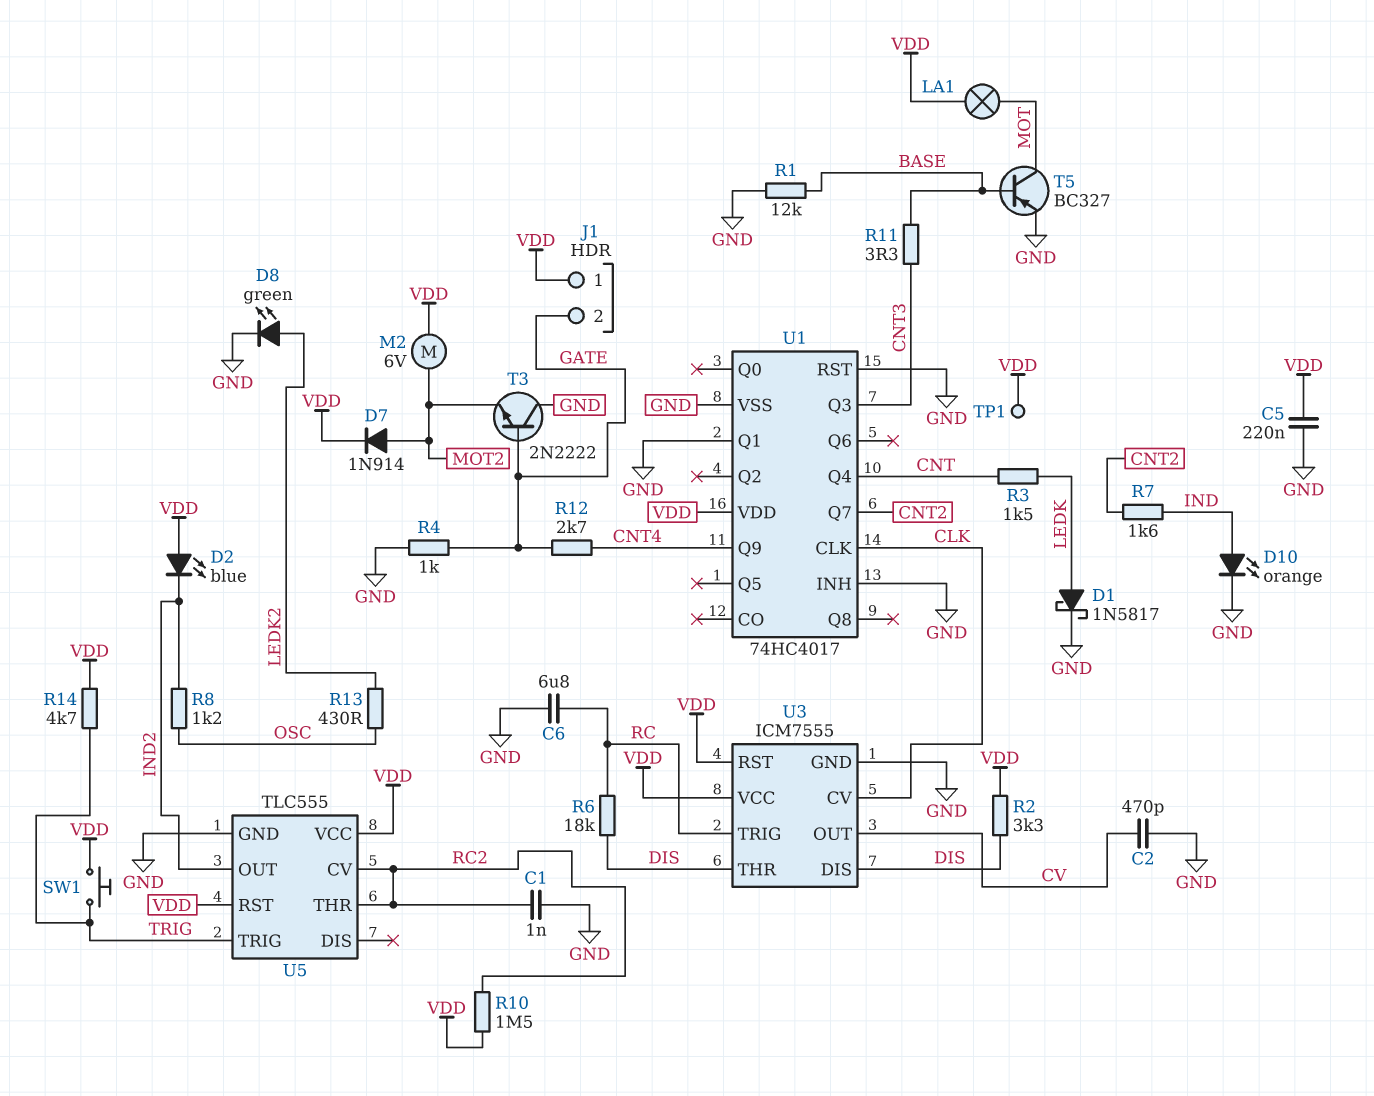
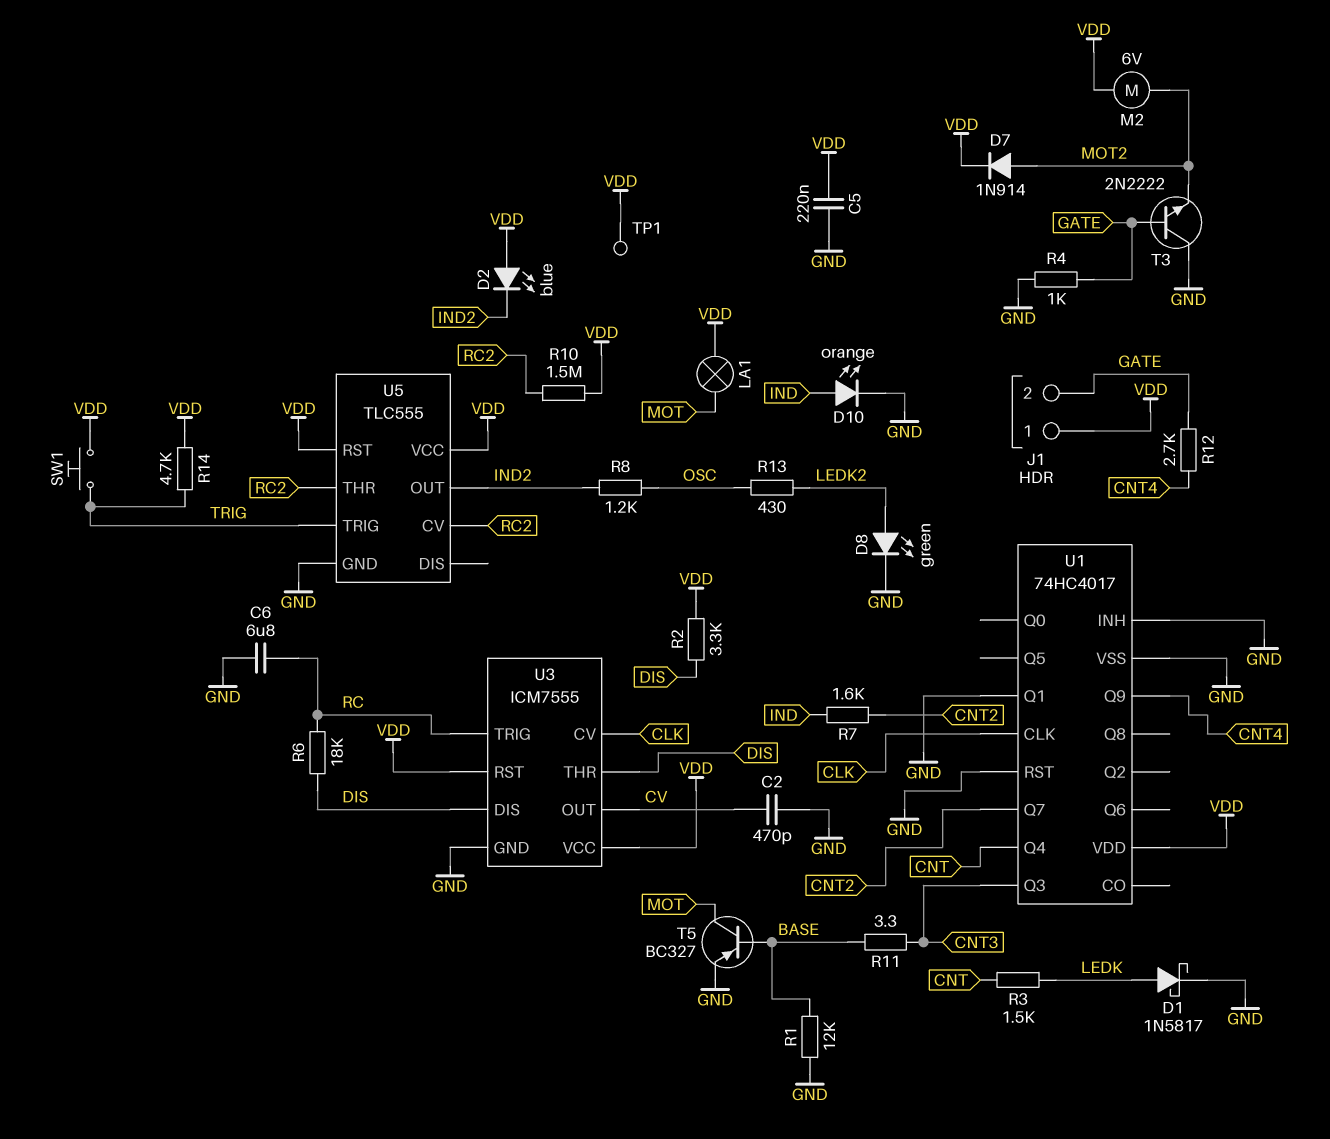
C1: 1nF (GND, RC2) -> none

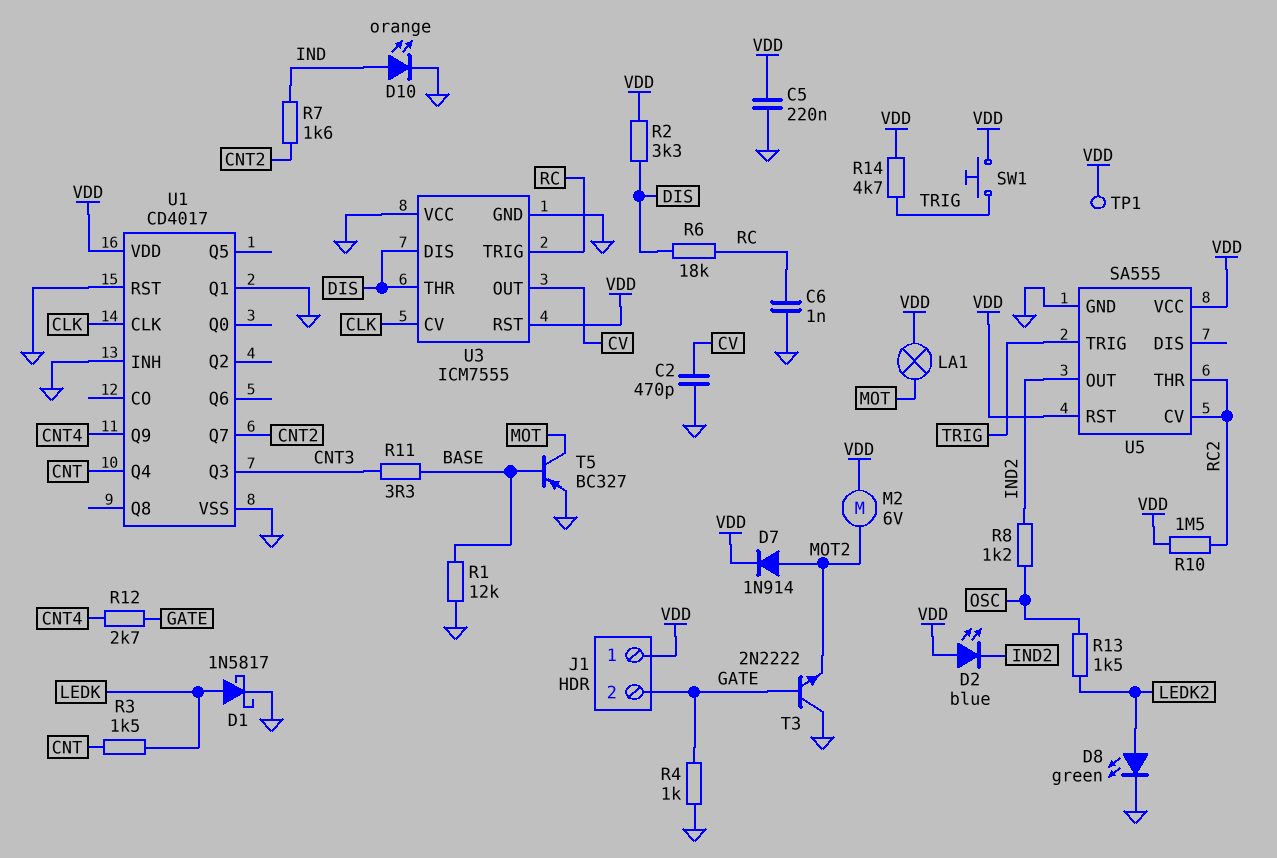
C6: 6.8uF (GND, RC) -> 1nF (GND, RC)
R13: 430 (LEDK2, OSC) -> 1.5k (LEDK2, OSC)
U1: 74HC4017 -> CD4017
U3 pin VCC: VDD -> GND
U5: TLC555 -> SA555

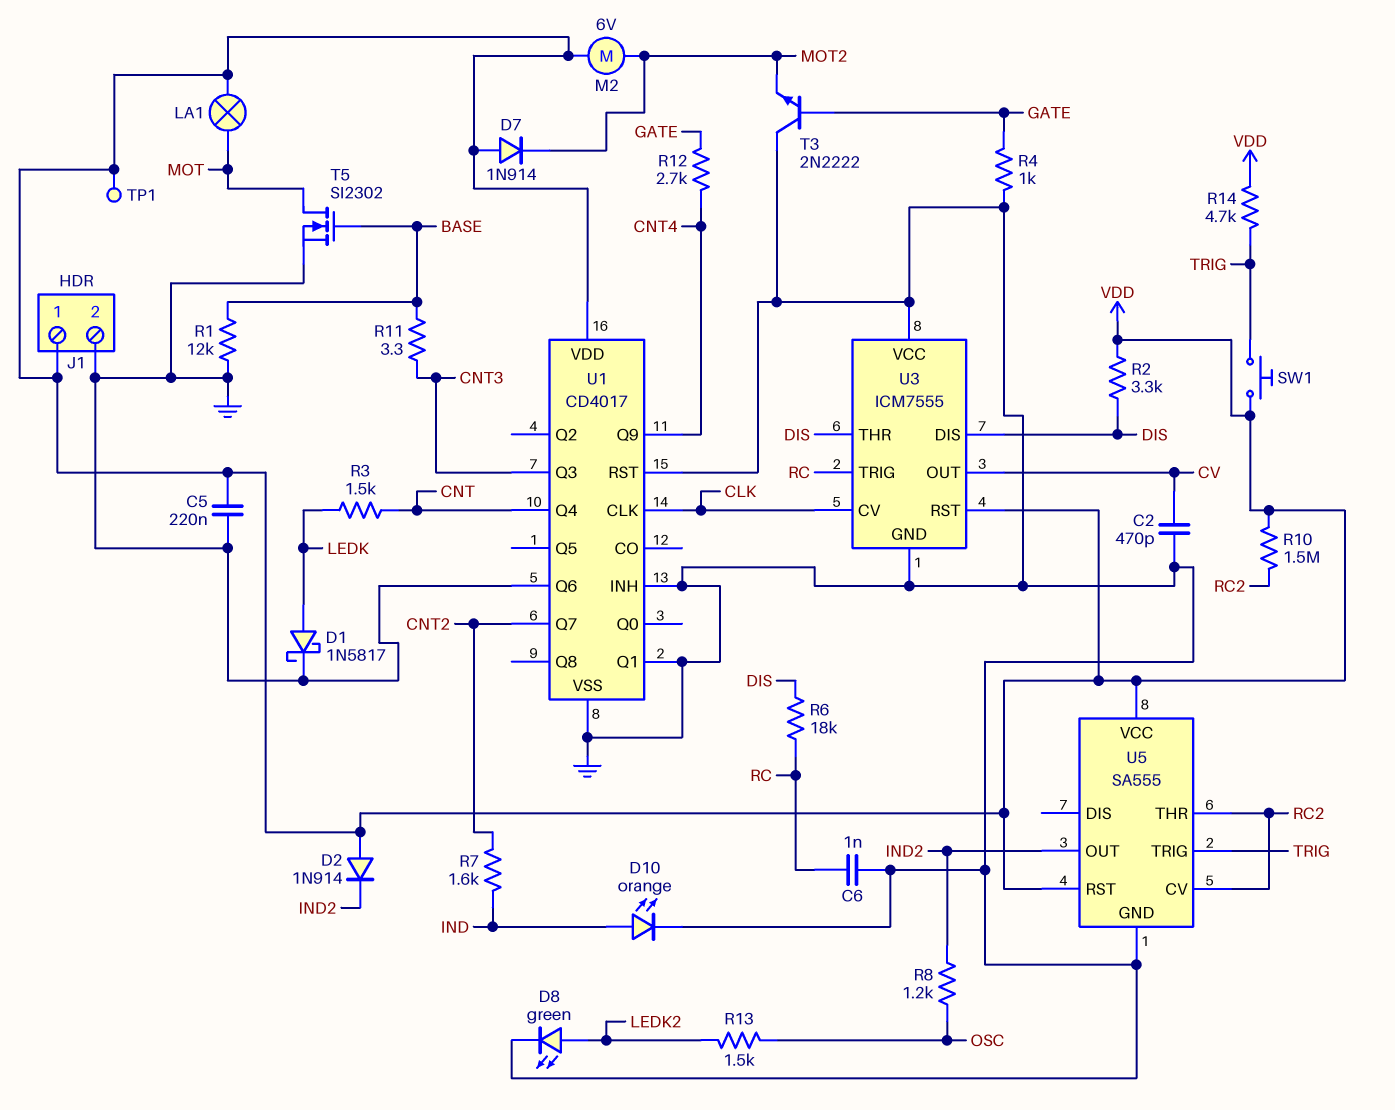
D2: LED blue (A VDD, K IND2) -> diode 1N914 (A VDD, K IND2)
D7: diode 1N914 (A MOT2, K VDD) -> diode 1N914 (A VDD, K MOT2)
J1 pin 2: GATE -> GND
T5: PNP BC327 (B BASE, C MOT, E GND) -> NMOS SI2302 (G BASE, D MOT, S GND)
U1 pin Q6: none -> GND

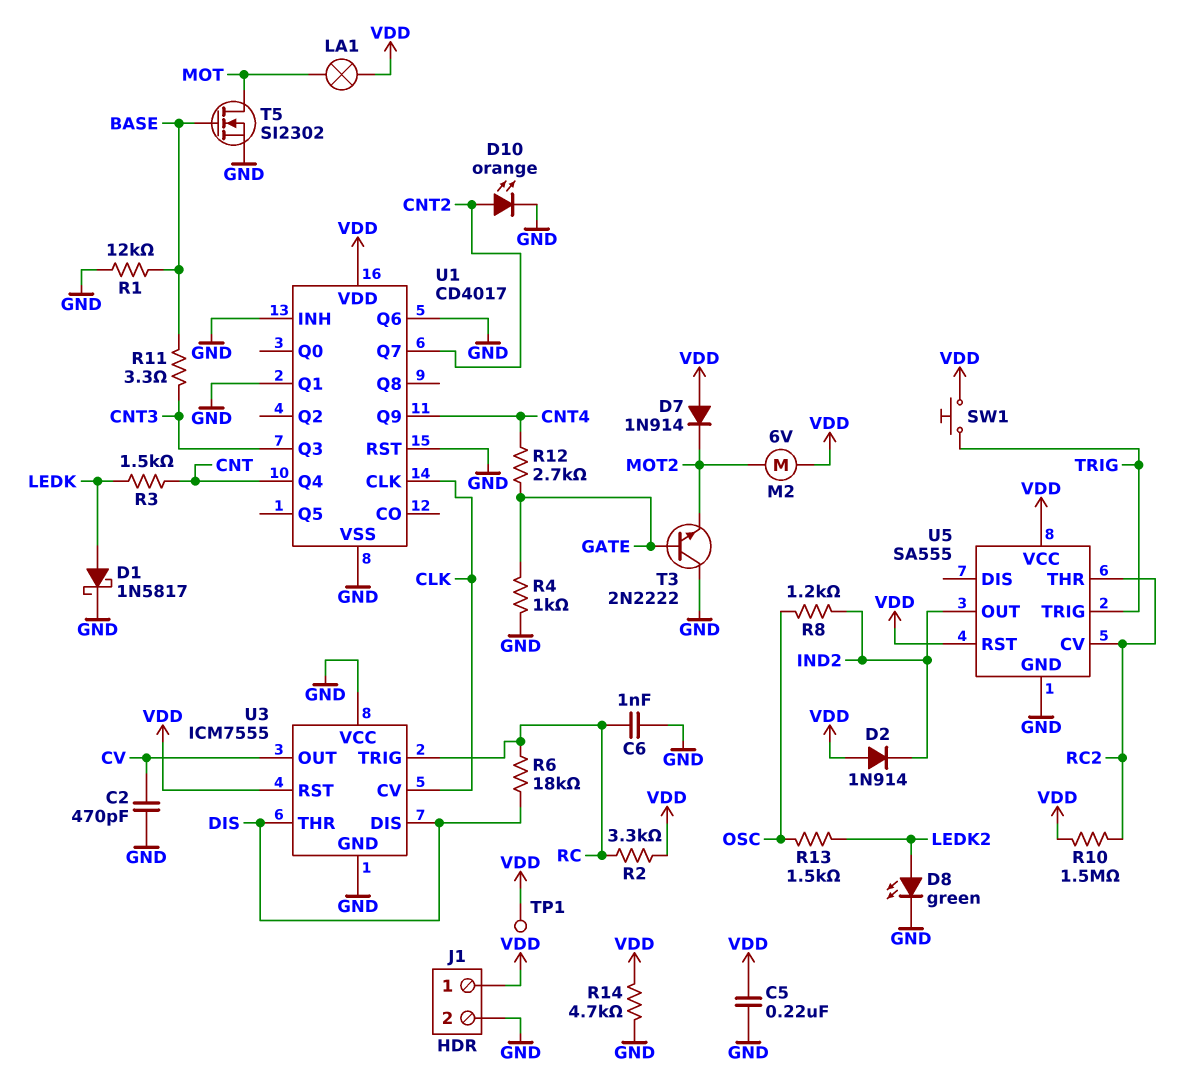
D10: LED orange (A IND, K GND) -> LED orange (A CNT2, K GND)
R2: 3.3k (DIS, VDD) -> 3.3k (RC, VDD)
R7: 1.6k (CNT2, IND) -> none
R14: 4.7k (TRIG, VDD) -> 4.7k (GND, VDD)

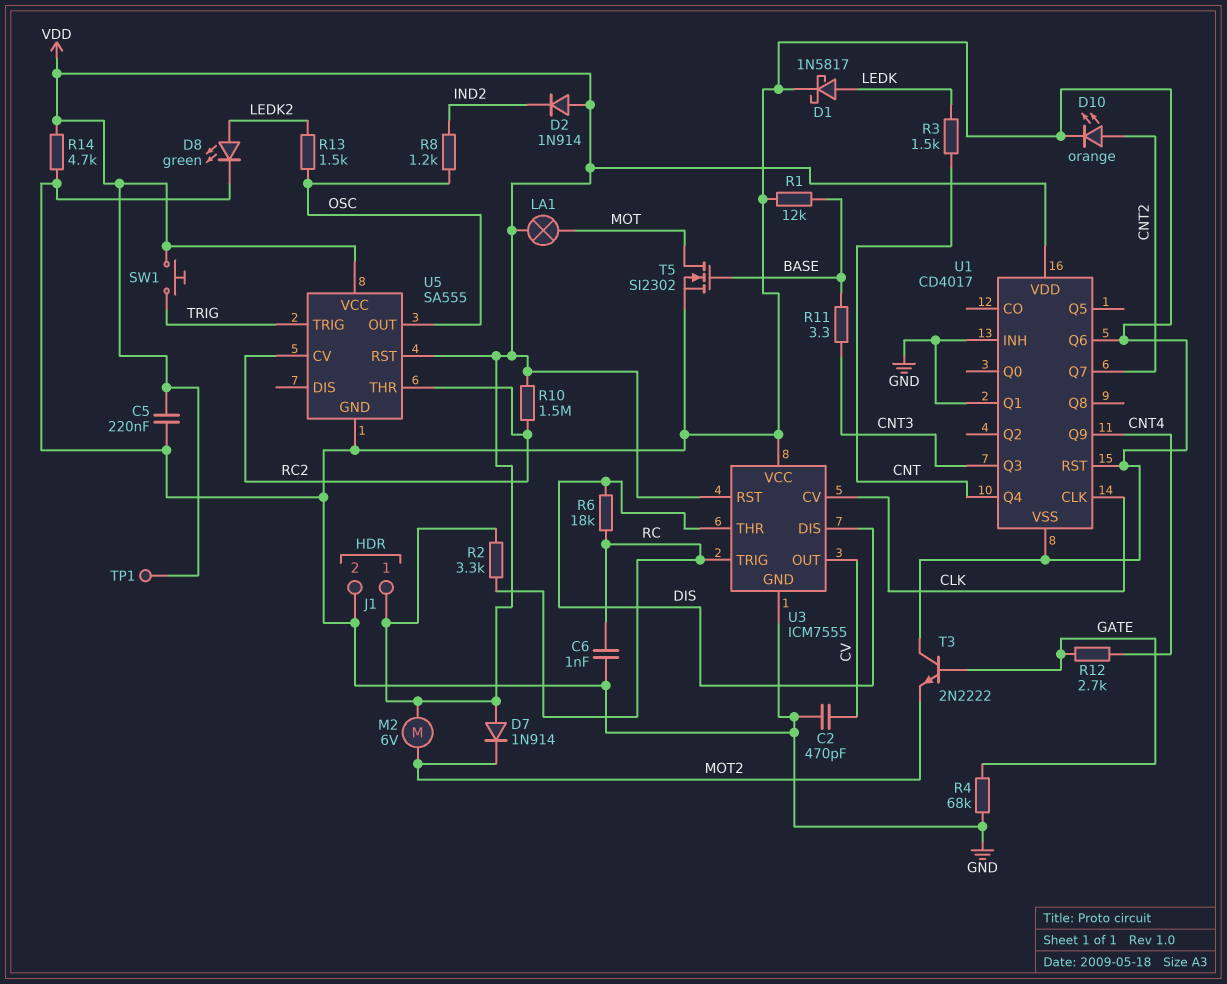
R4: 1k (GATE, GND) -> 68k (GATE, GND)
U5 pin OUT: IND2 -> OSC

